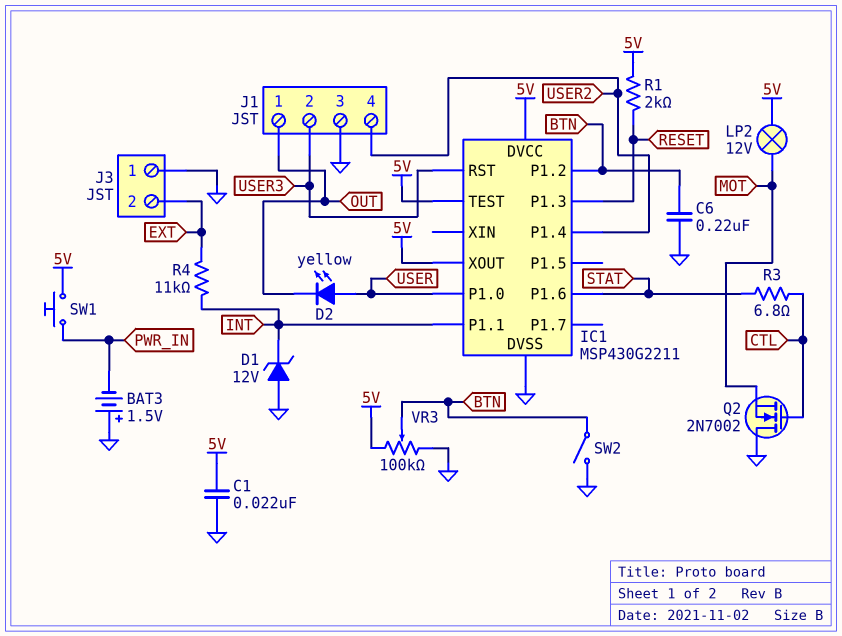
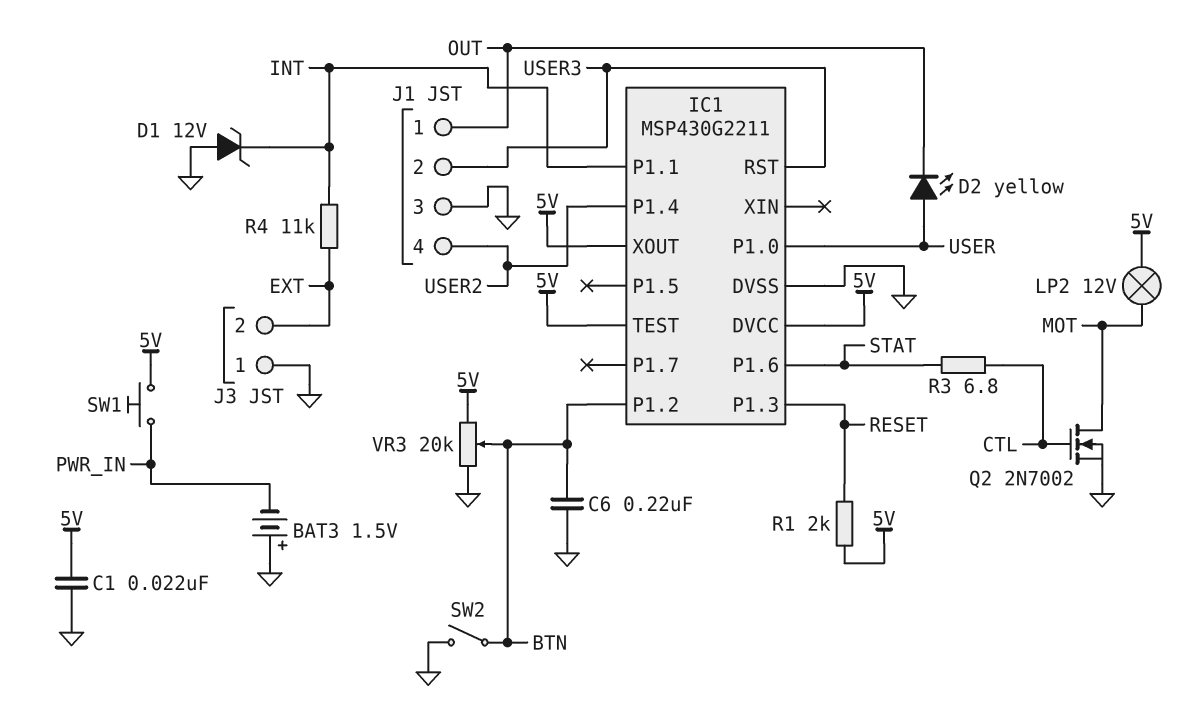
Q2: NMOS 2N7002 (G CTL, D GND, S MOT) -> NMOS 2N7002 (G CTL, D MOT, S GND)
VR3: 100k (5V, GND, wiper BTN) -> 20k (5V, GND, wiper BTN)

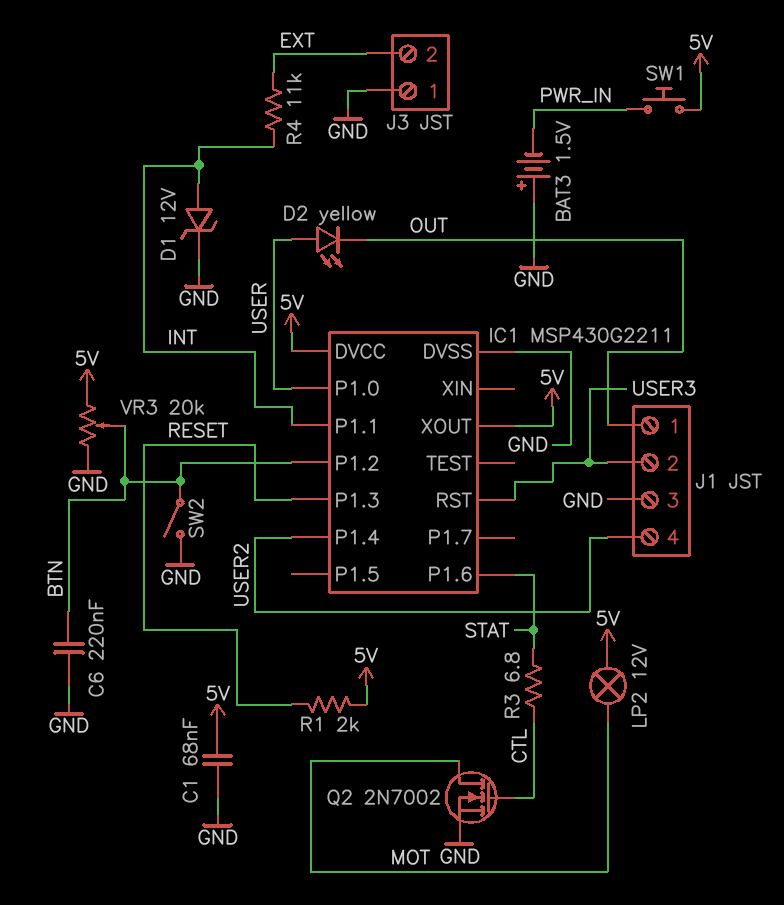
C1: 22nF (5V, GND) -> 68nF (5V, GND)
D1: zener 12V (A GND, K INT) -> zener 12V (A INT, K GND)
IC1 pin TEST: 5V -> none

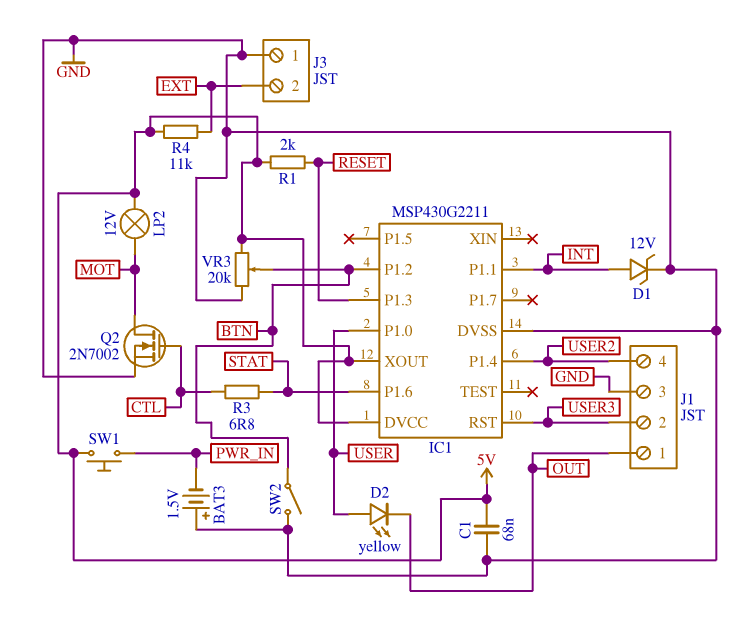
C6: 220nF (BTN, GND) -> none
R4: 11k (EXT, INT) -> 11k (5V, EXT)

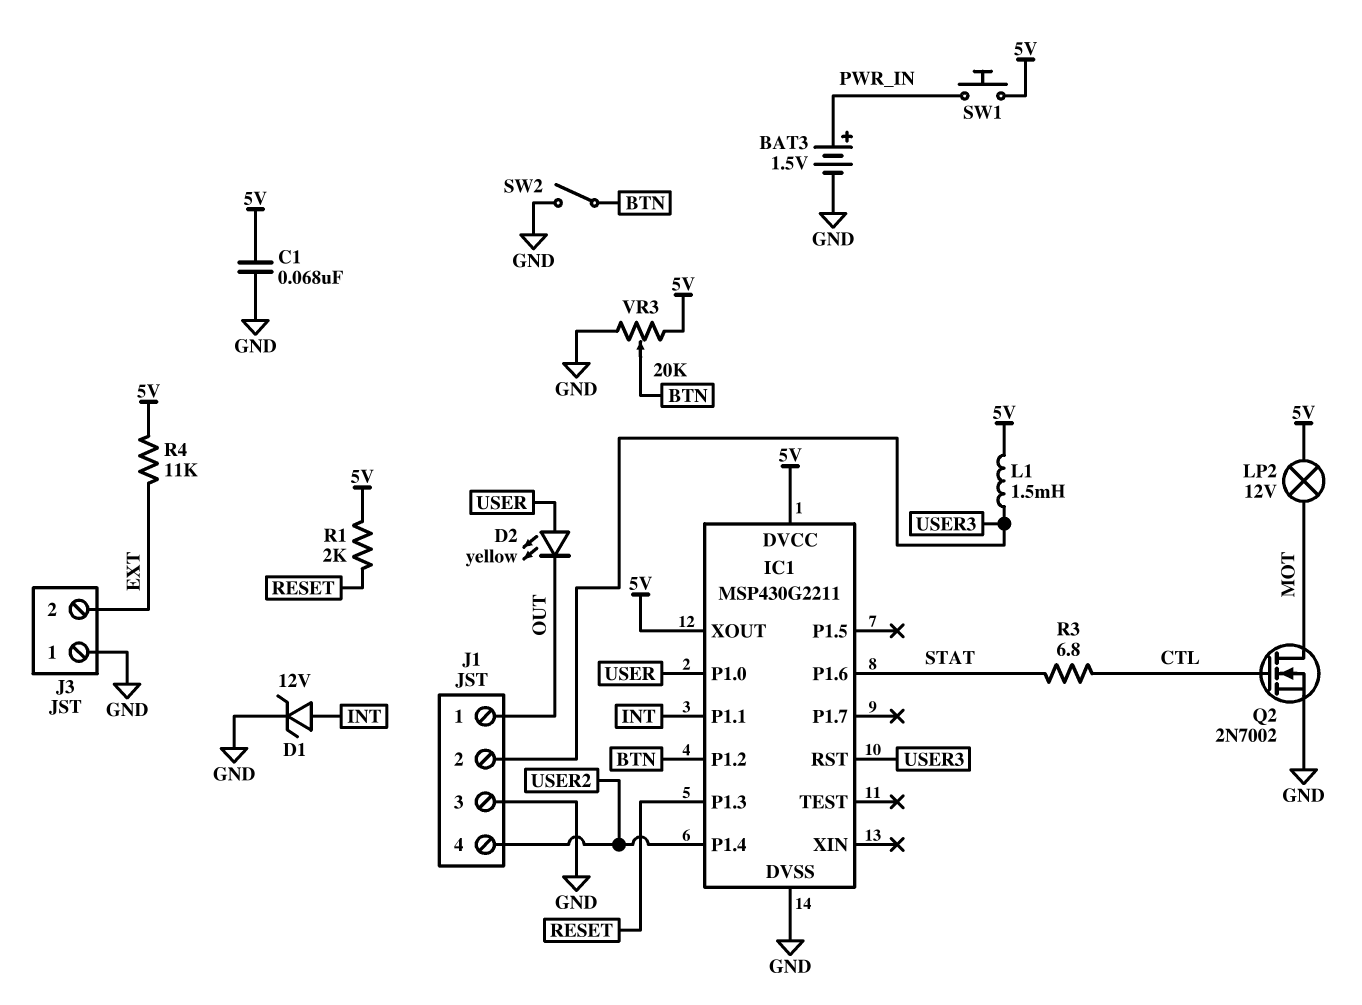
BAT3: 1.5V (plus GND, minus PWR_IN) -> 1.5V (plus PWR_IN, minus GND)
L1: none -> 1.5mH (5V, USER3)

